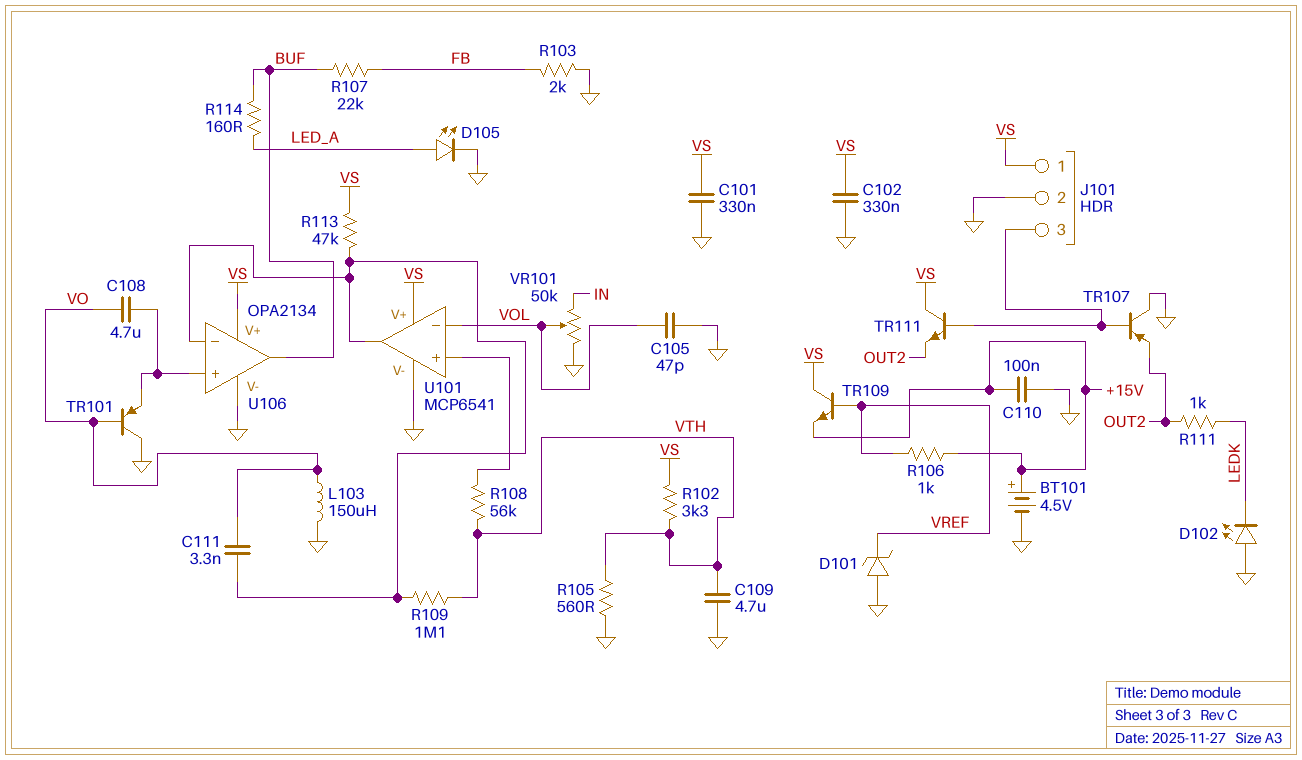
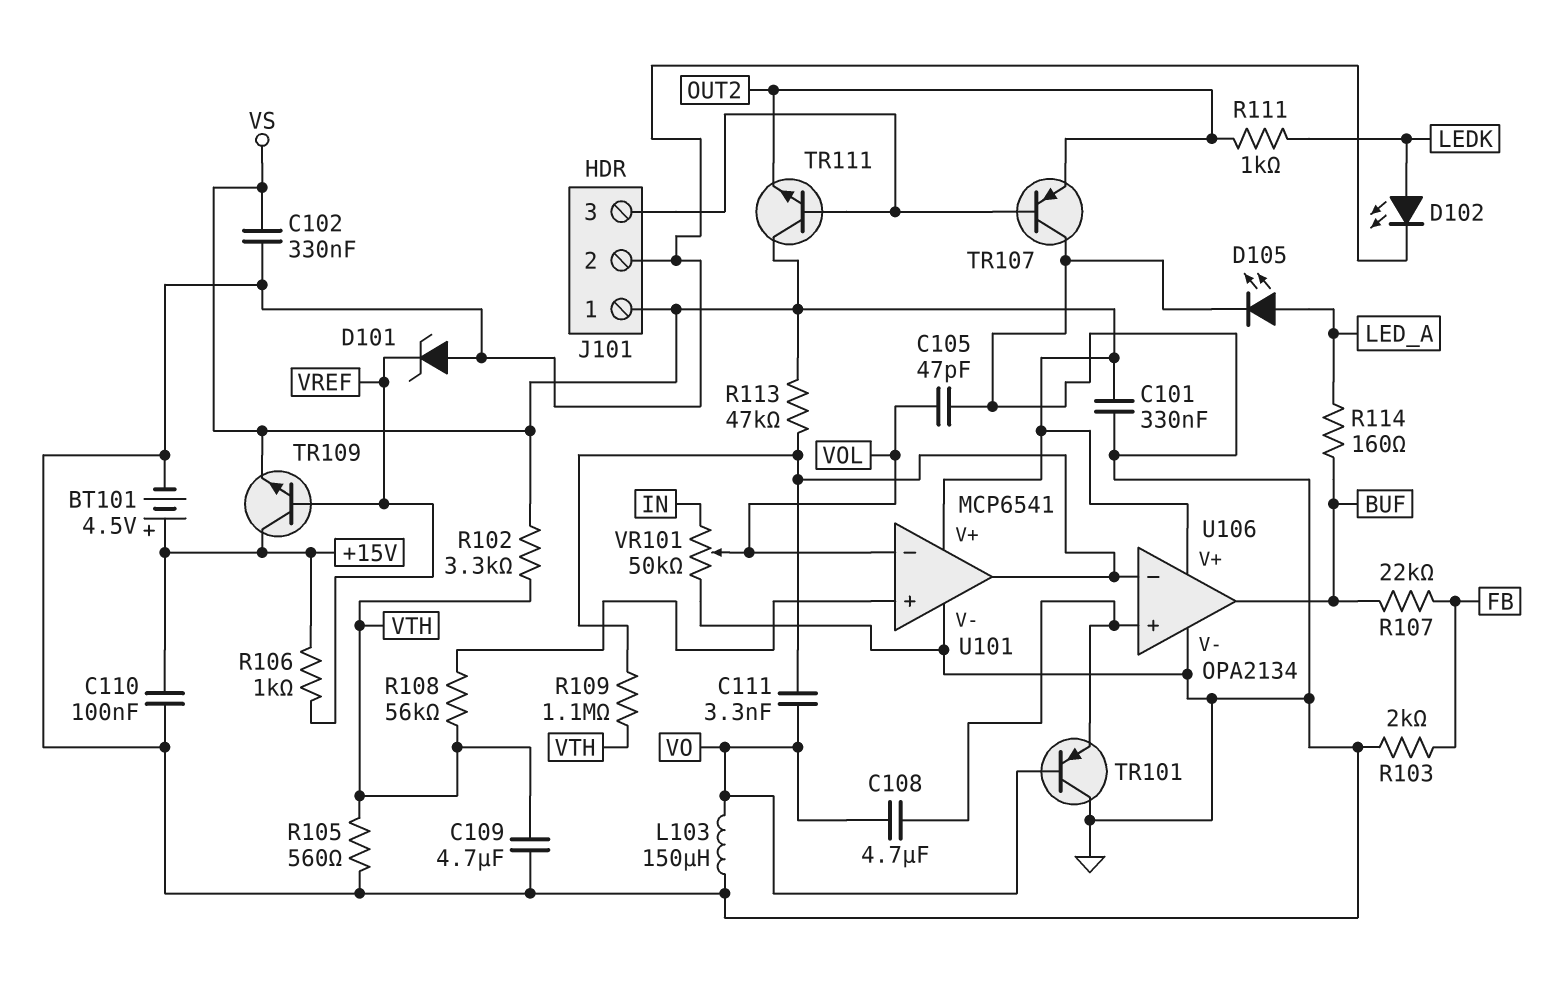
D102: LED (A GND, K LEDK) -> LED (A LEDK, K GND)
TR109: NPN (B VREF, C VS, E +15V) -> NPN (B VREF, C +15V, E VS)

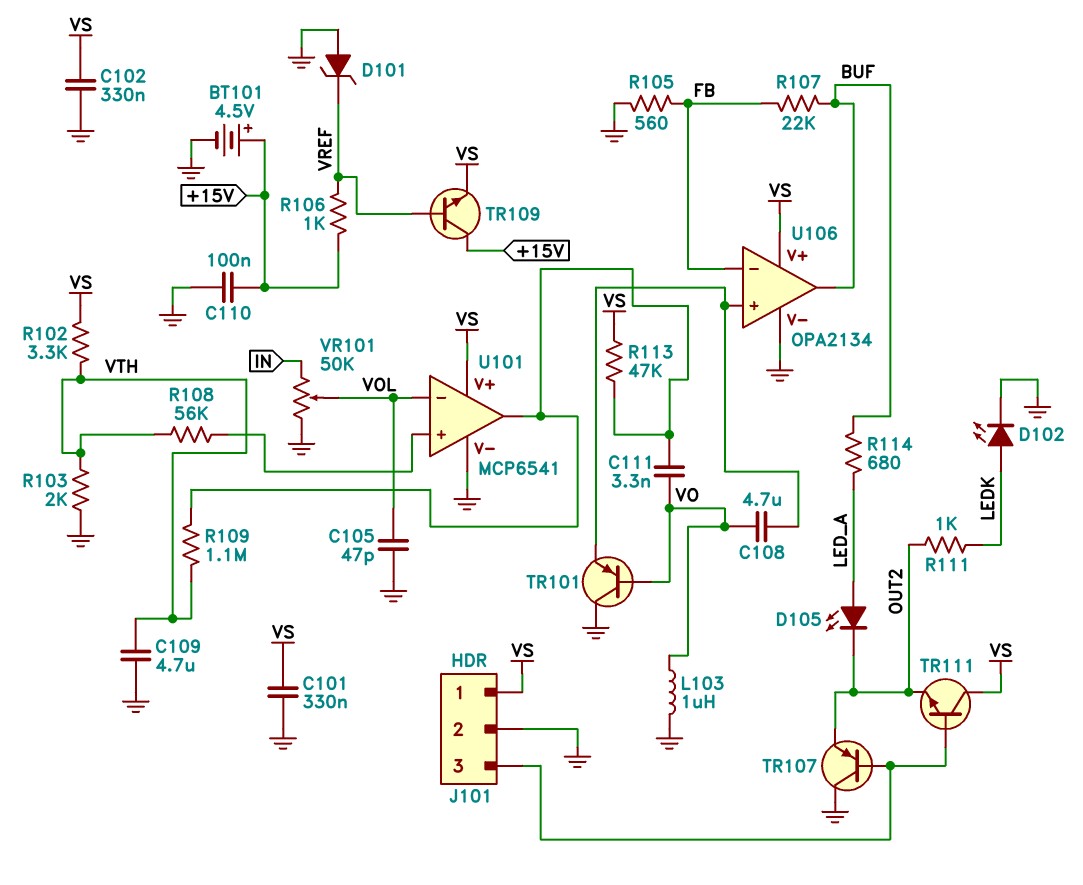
D105: LED (A LED_A, K GND) -> LED (A LED_A, K OUT2)
L103: 150uH (GND, VO) -> 1uH (GND, VO)
R103: 2k (FB, GND) -> 2k (GND, VTH)
R105: 560 (GND, VTH) -> 560 (FB, GND)
R114: 160 (BUF, LED_A) -> 680 (BUF, LED_A)
U106 pin in-: U101/out -> FB

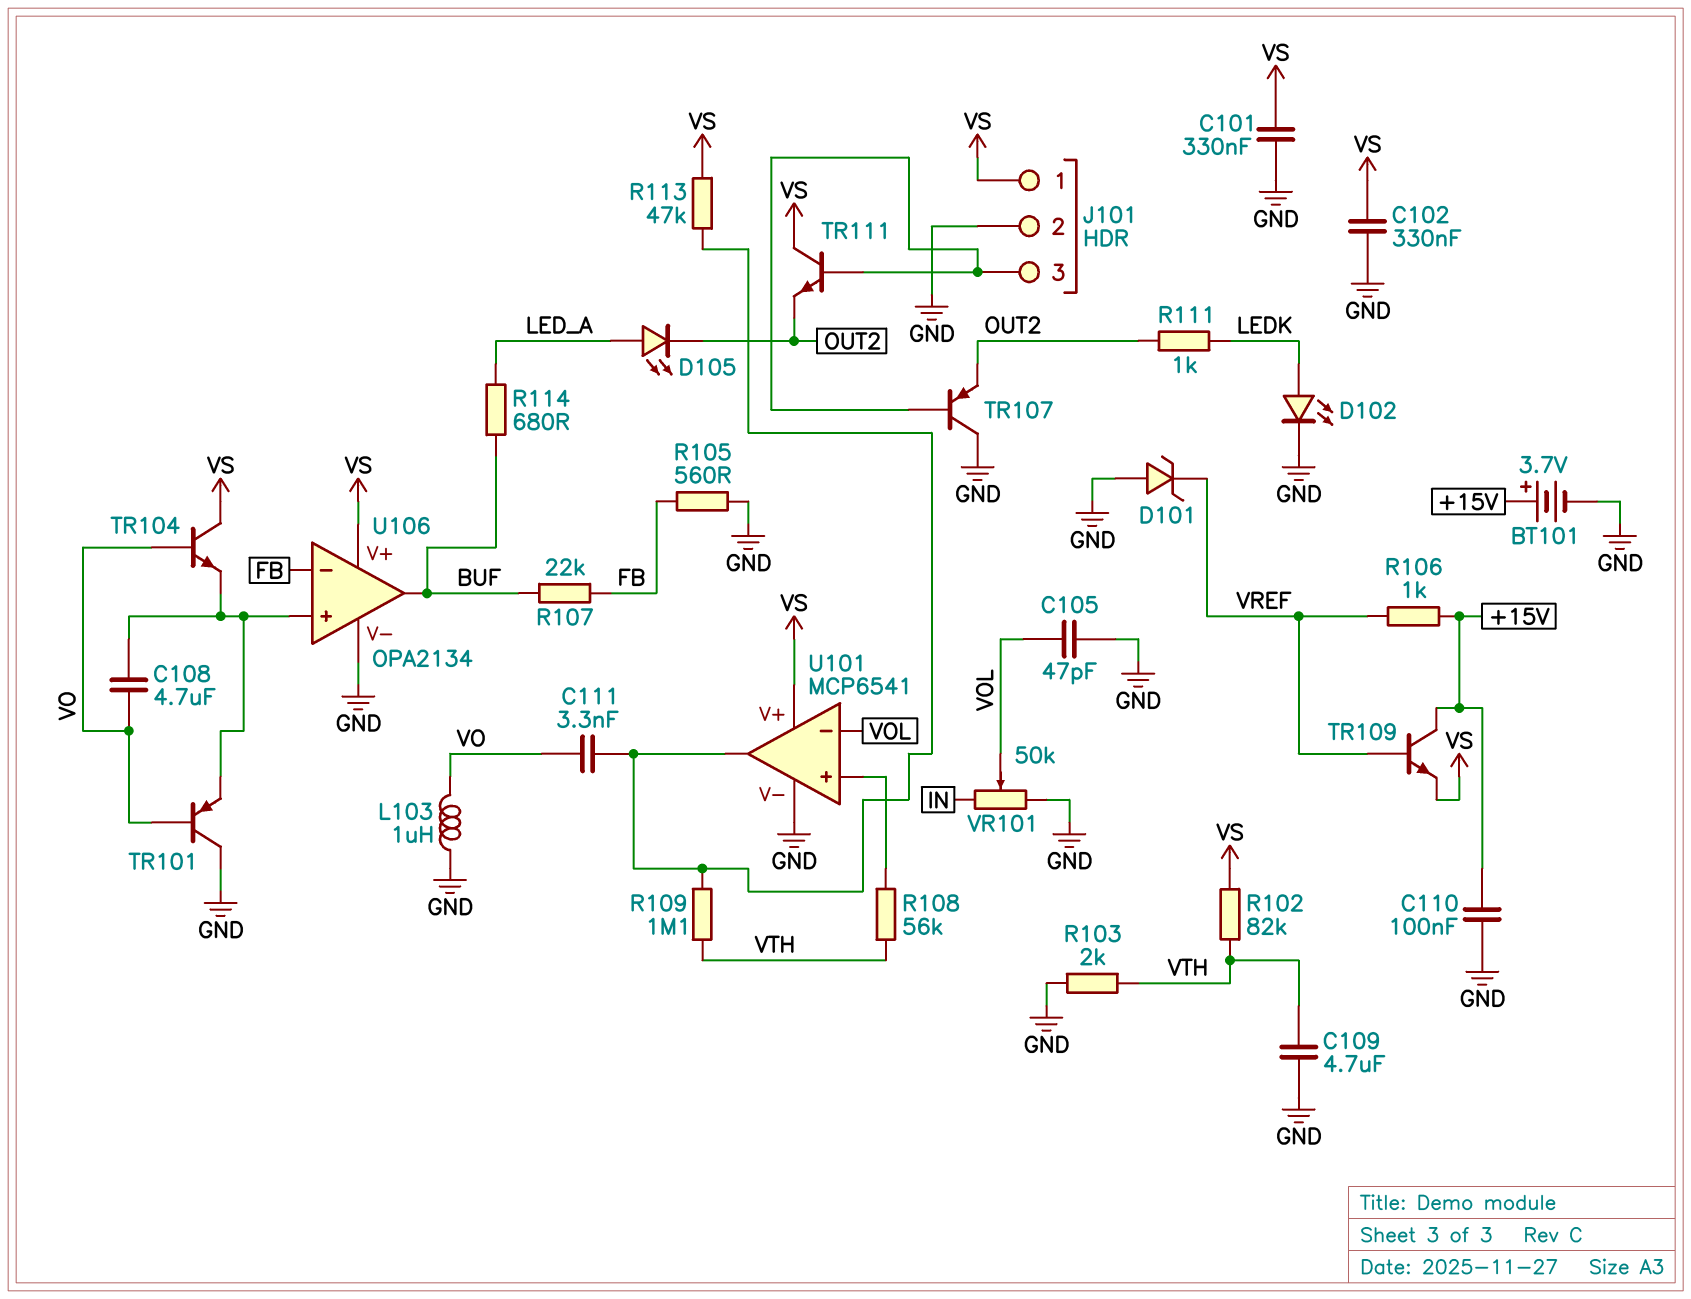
BT101: 4.5V (plus +15V, minus GND) -> 3.7V (plus +15V, minus GND)
R102: 3.3k (VS, VTH) -> 82k (VS, VTH)
TR104: none -> NPN (B VO, C VS, E U106/in+)

